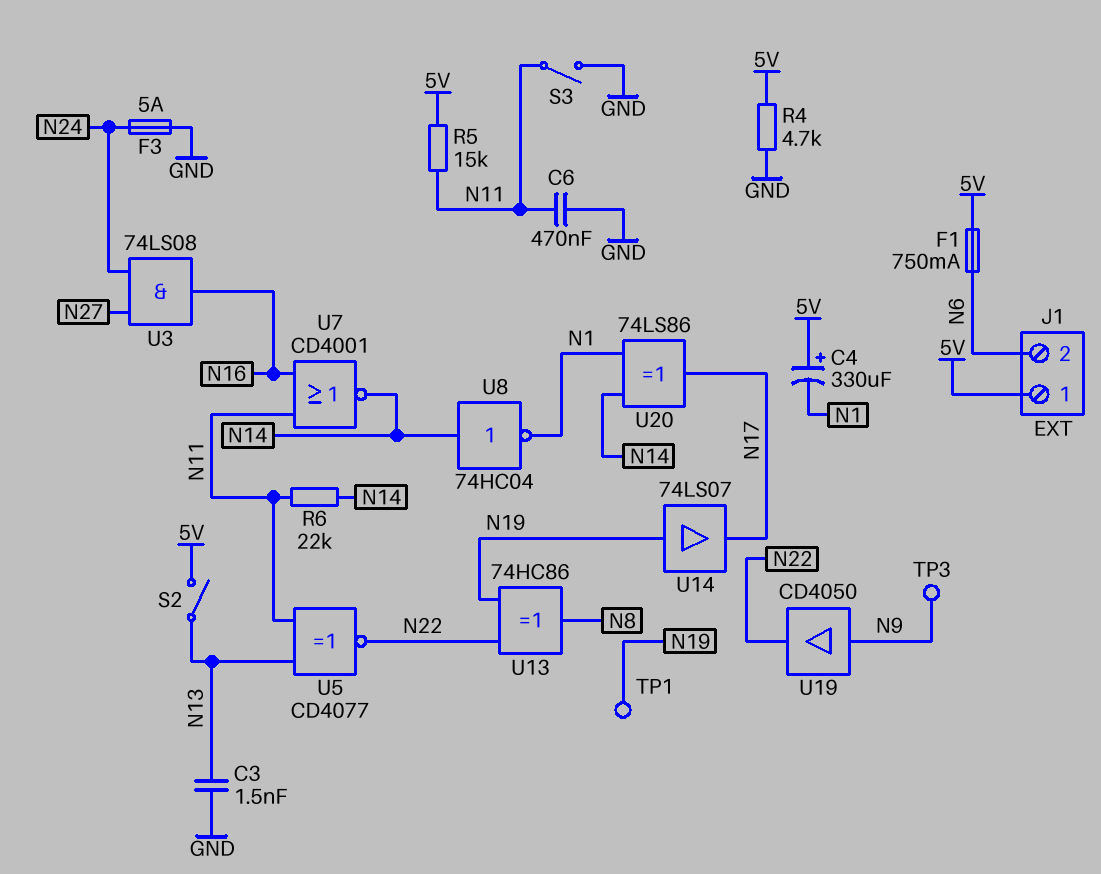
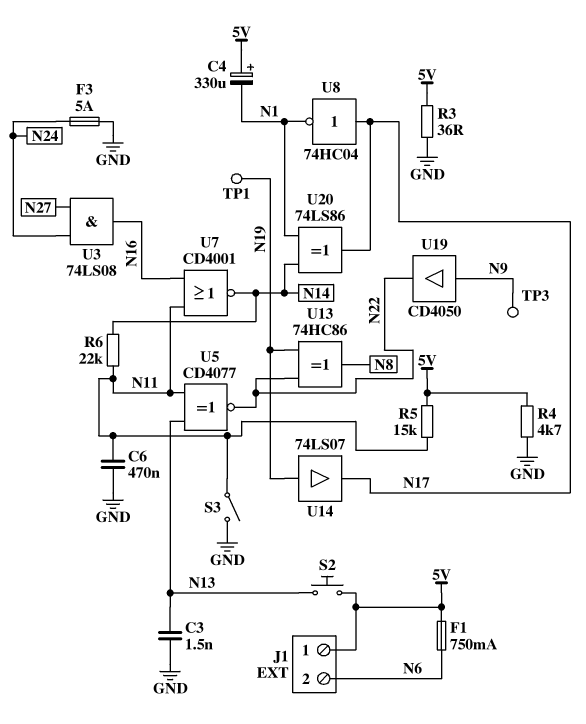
R3: none -> 36 (5V, GND)
S2: switch (5V, N13) -> button (5V, N13)
U8: NOT 74HC04 (in N14, out N1) -> NOT 74HC04 (in N17, out N1)

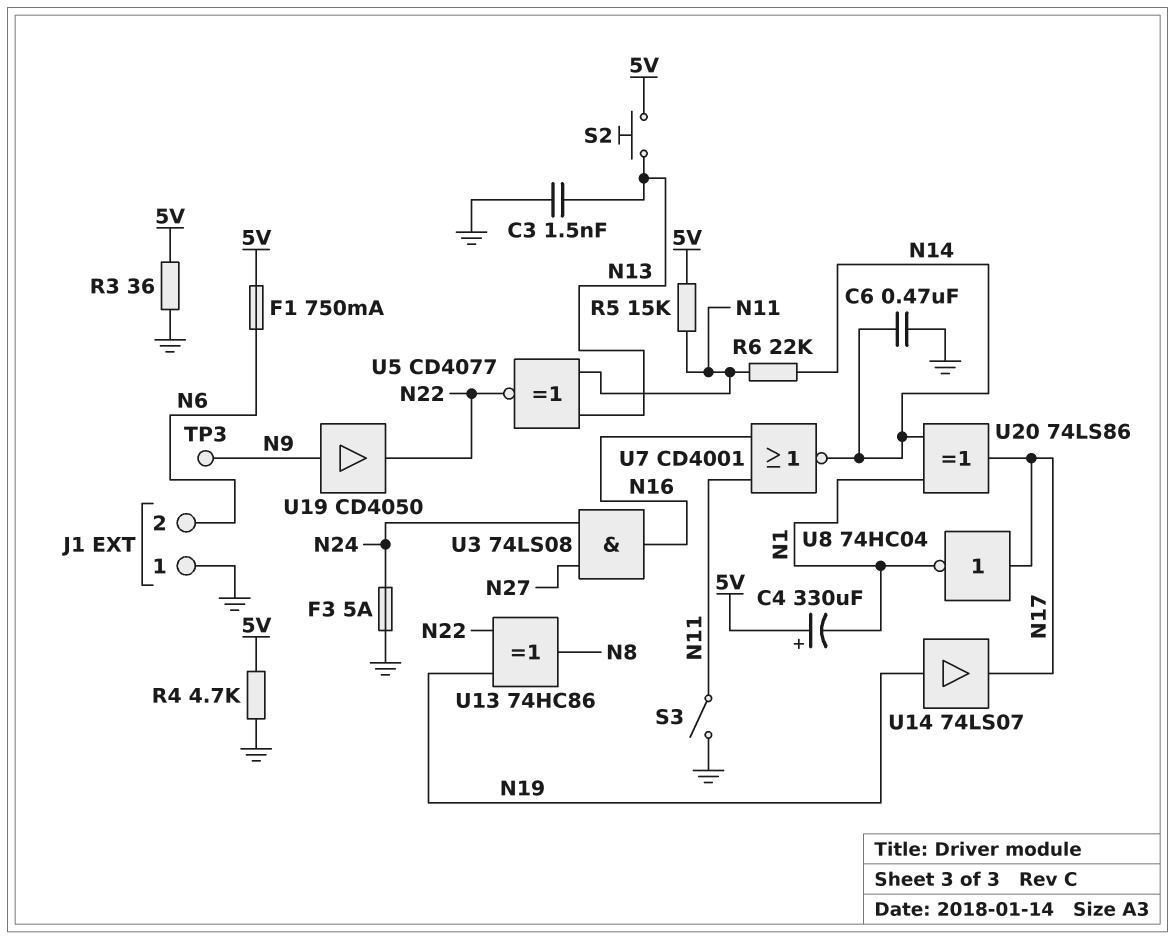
C6: 470nF (GND, N11) -> 470nF (GND, N14)
J1 pin 1: 5V -> GND
TP1: test point (N19) -> none

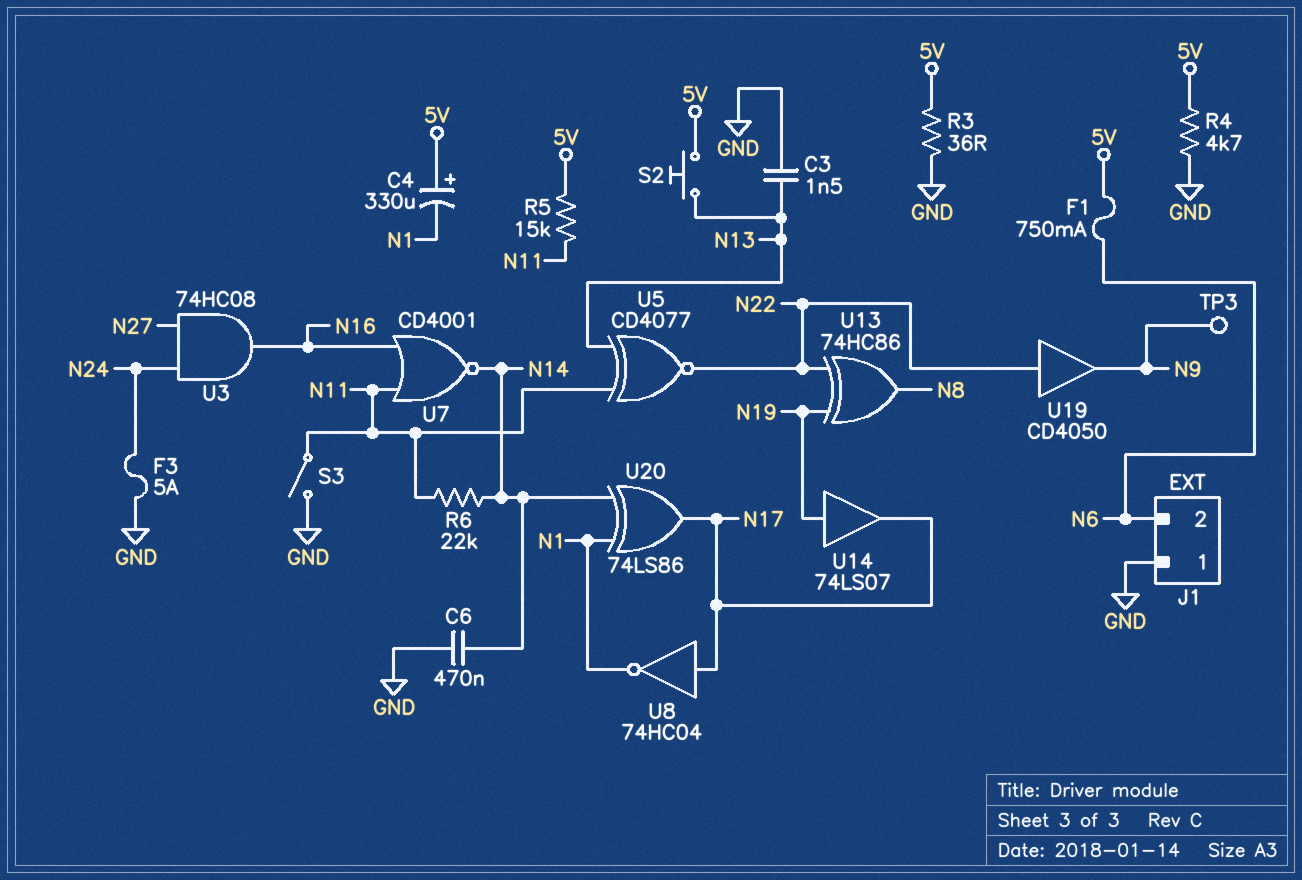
U3: AND 74LS08 (in N24, in N27, out N16) -> AND 74HC08 (in N24, in N27, out N16)
U19: buffer CD4050 (in N9, out N22) -> buffer CD4050 (in N22, out N9)

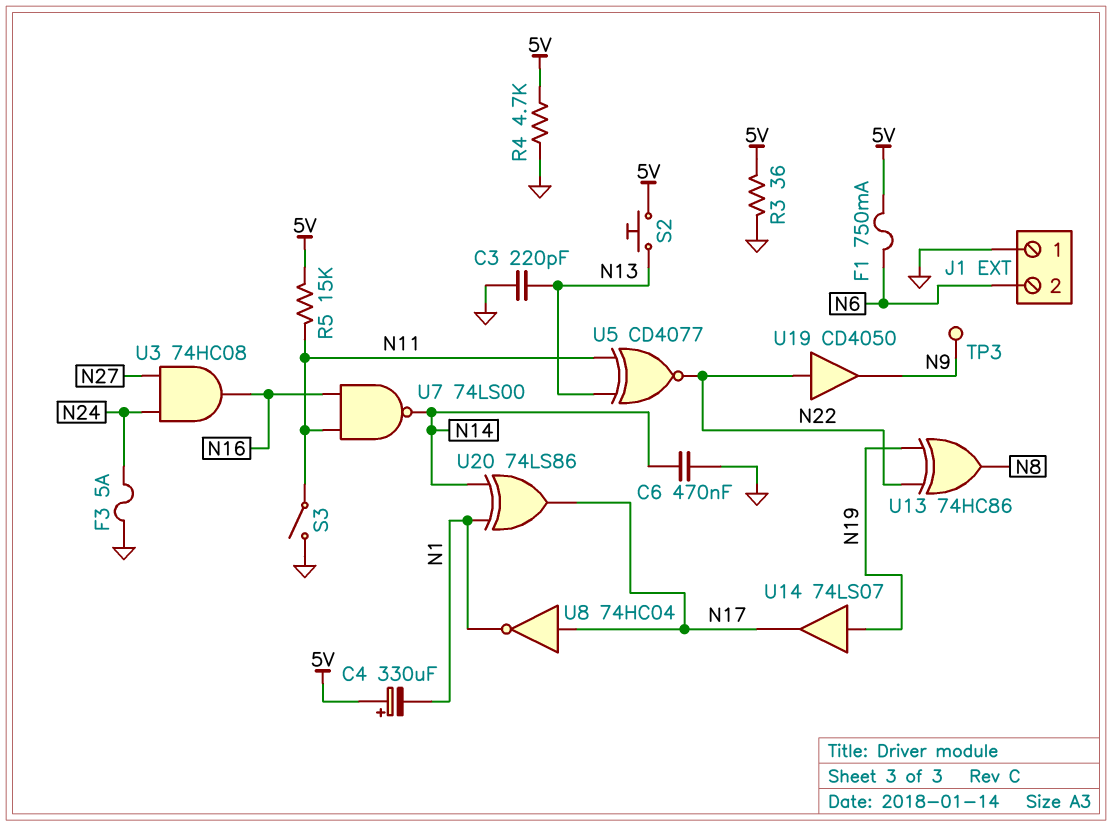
C3: 1.5nF (GND, N13) -> 220pF (GND, N13)
R6: 22k (N11, N14) -> none
U7: NOR CD4001 (in N11, in N16, out N14) -> NAND 74LS00 (in N11, in N16, out N14)

